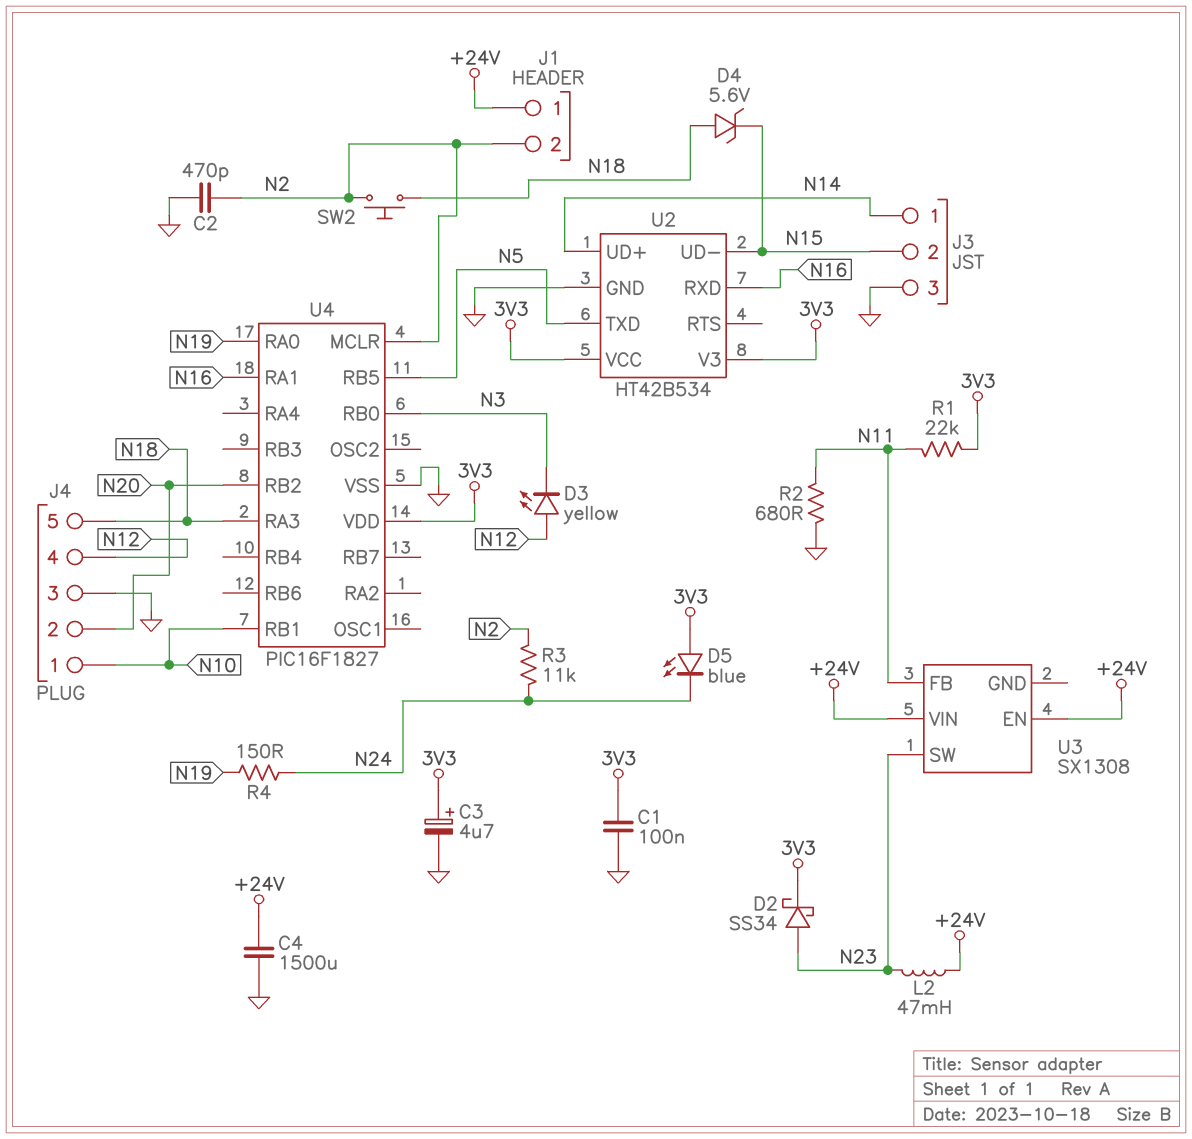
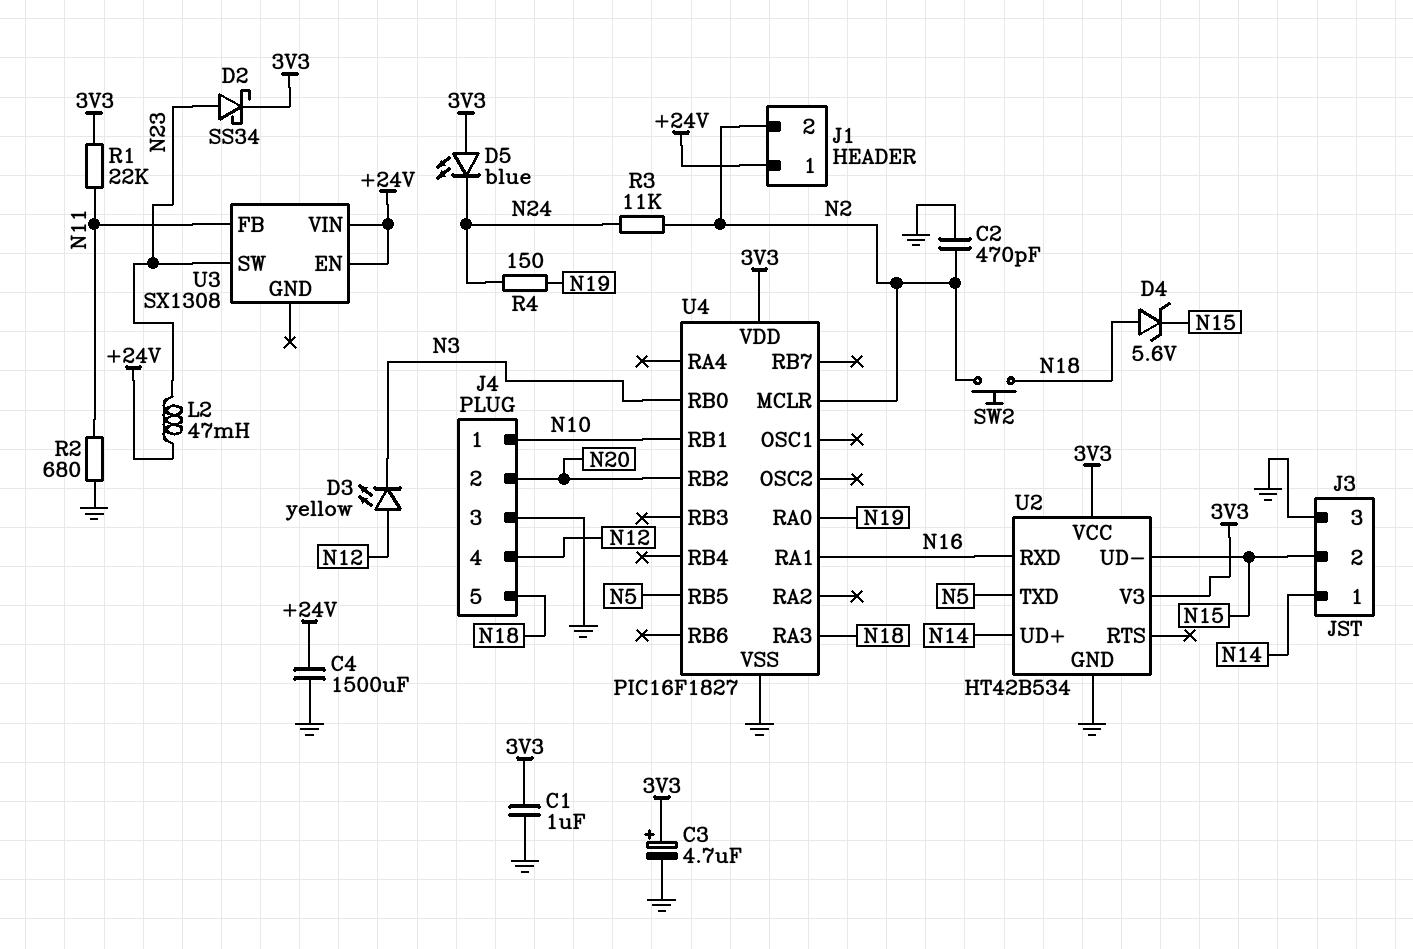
C1: 100nF (3V3, GND) -> 1uF (3V3, GND)

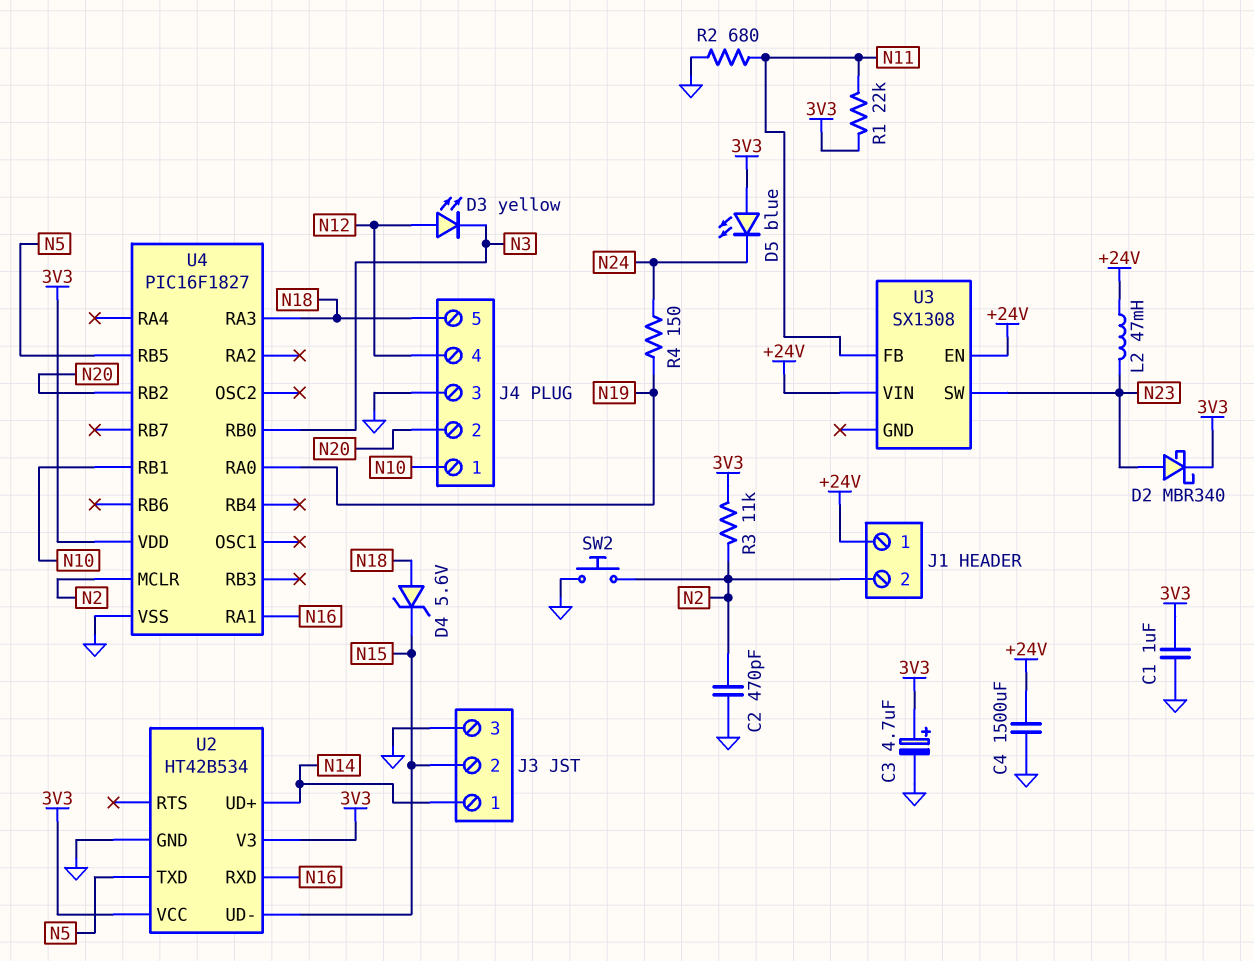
D2: schottky SS34 (A N23, K 3V3) -> schottky MBR340 (A N23, K 3V3)
R3: 11k (N2, N24) -> 11k (3V3, N2)
SW2: button (N2, N18) -> button (GND, N2)

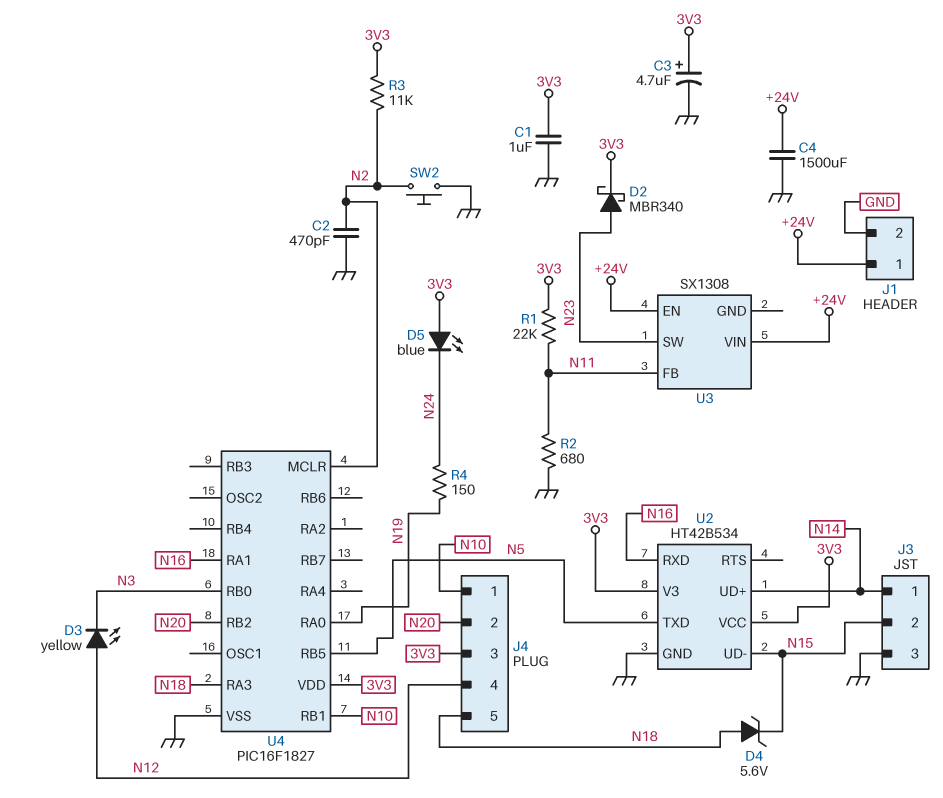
J1 pin 2: N2 -> GND
J4 pin 3: GND -> 3V3
L2: 47mH (+24V, N23) -> none

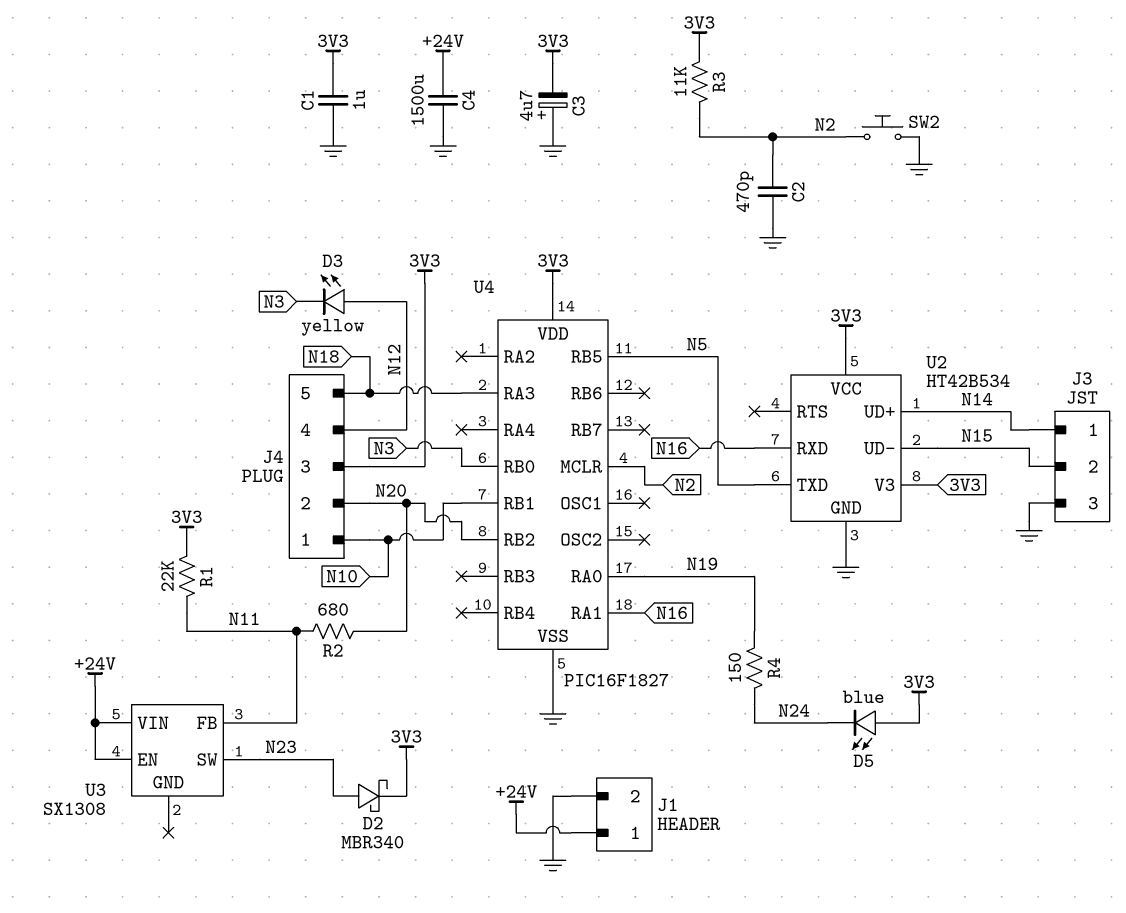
C3: 4.7uF (plus 3V3, minus GND) -> 4.7uF (plus GND, minus 3V3)
D4: zener 5.6V (A N18, K N15) -> none
R2: 680 (GND, N11) -> 680 (N11, N20)

